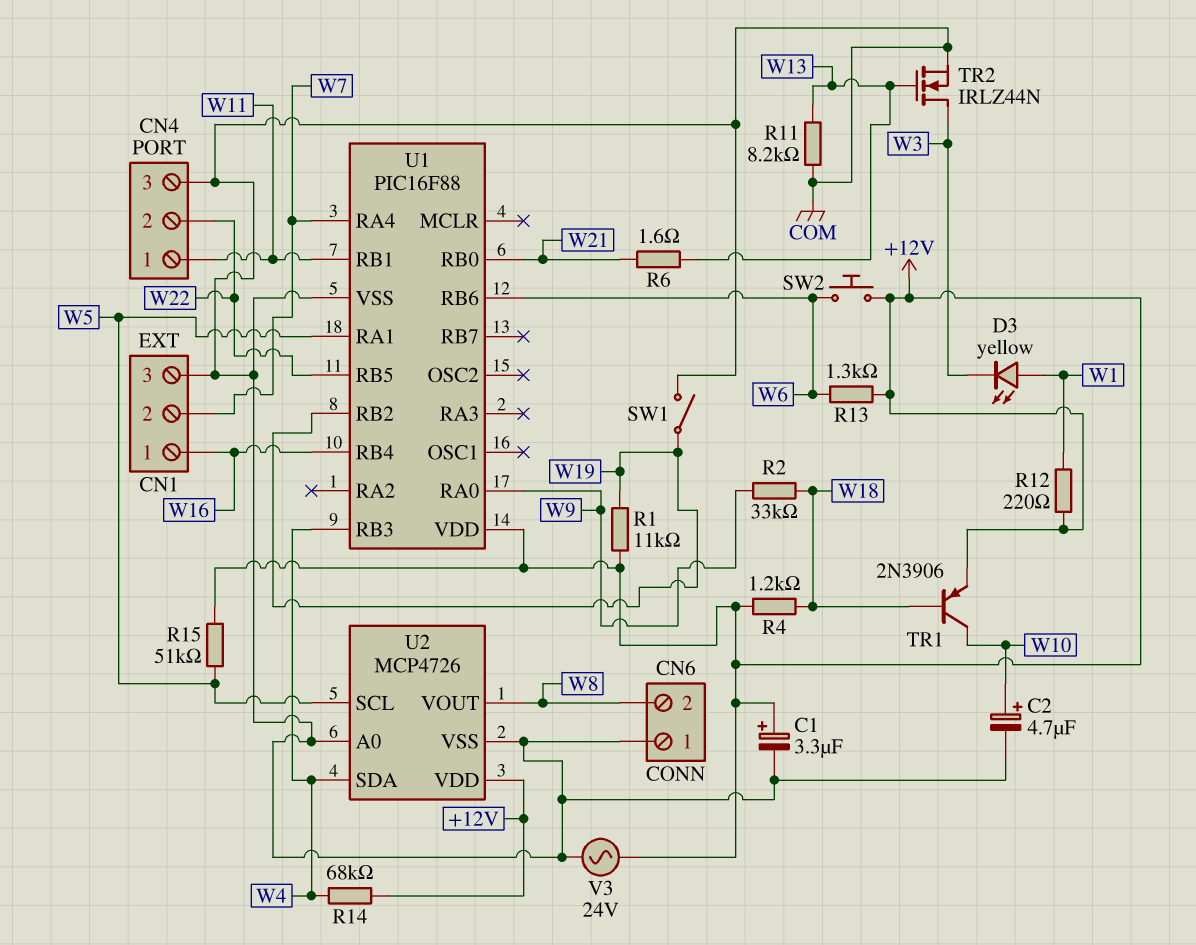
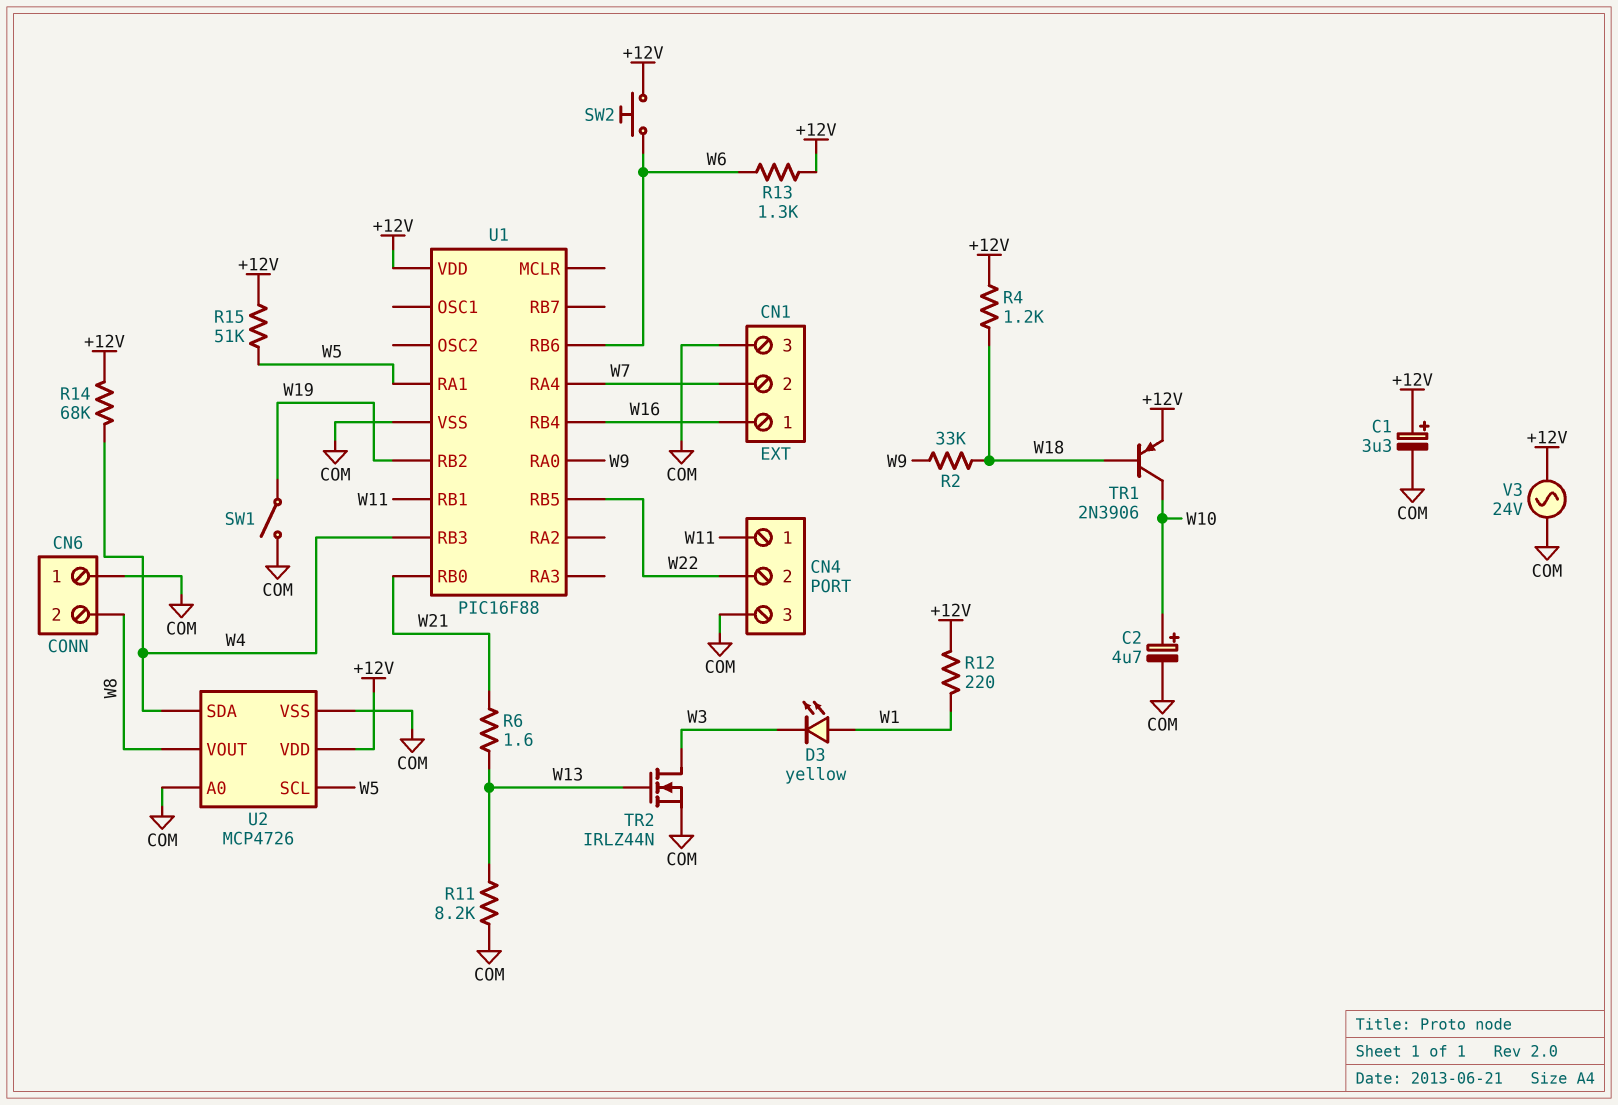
R1: 11k (+12V, W19) -> none

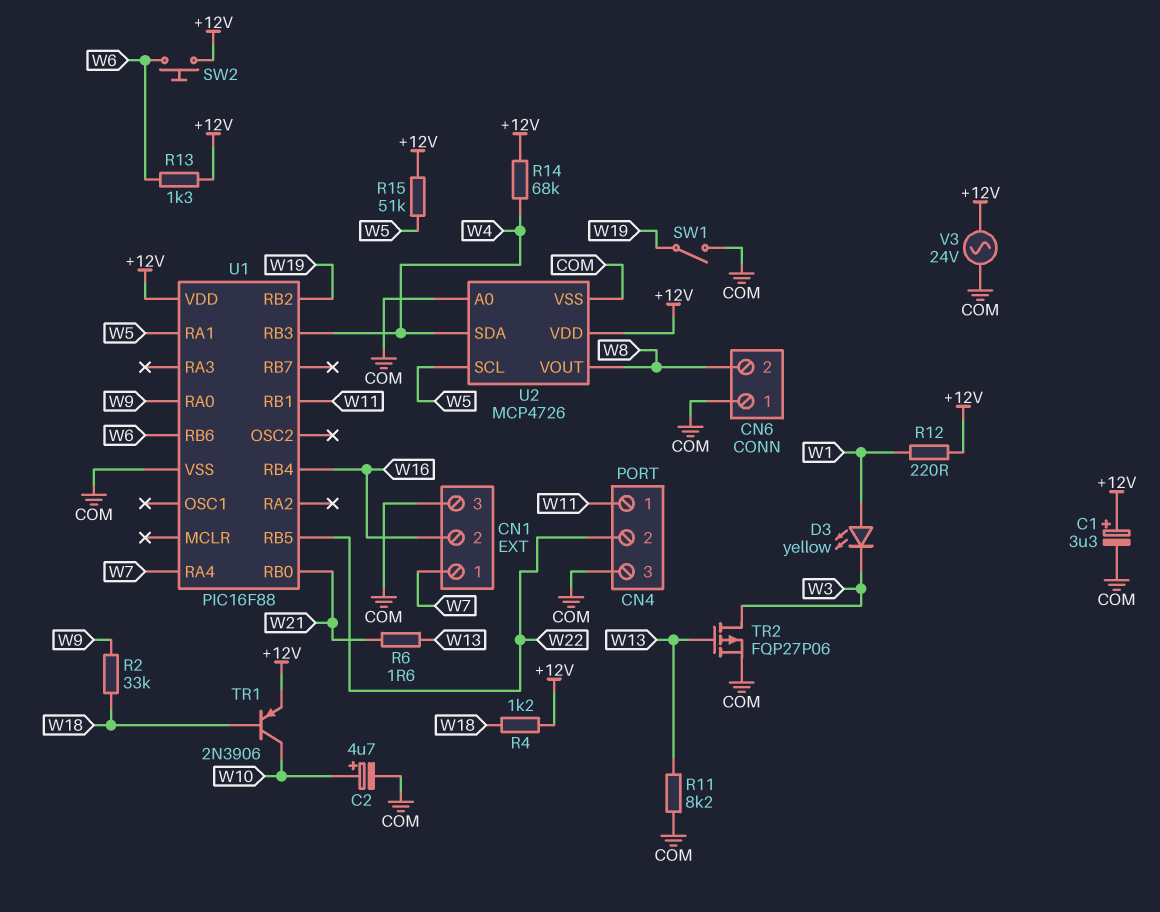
CN1 pin 1: W16 -> W7
CN1 pin 2: W7 -> W16
TR2: NMOS IRLZ44N (G W13, D W3, S COM) -> PMOS FQP27P06 (G W13, D W3, S COM)

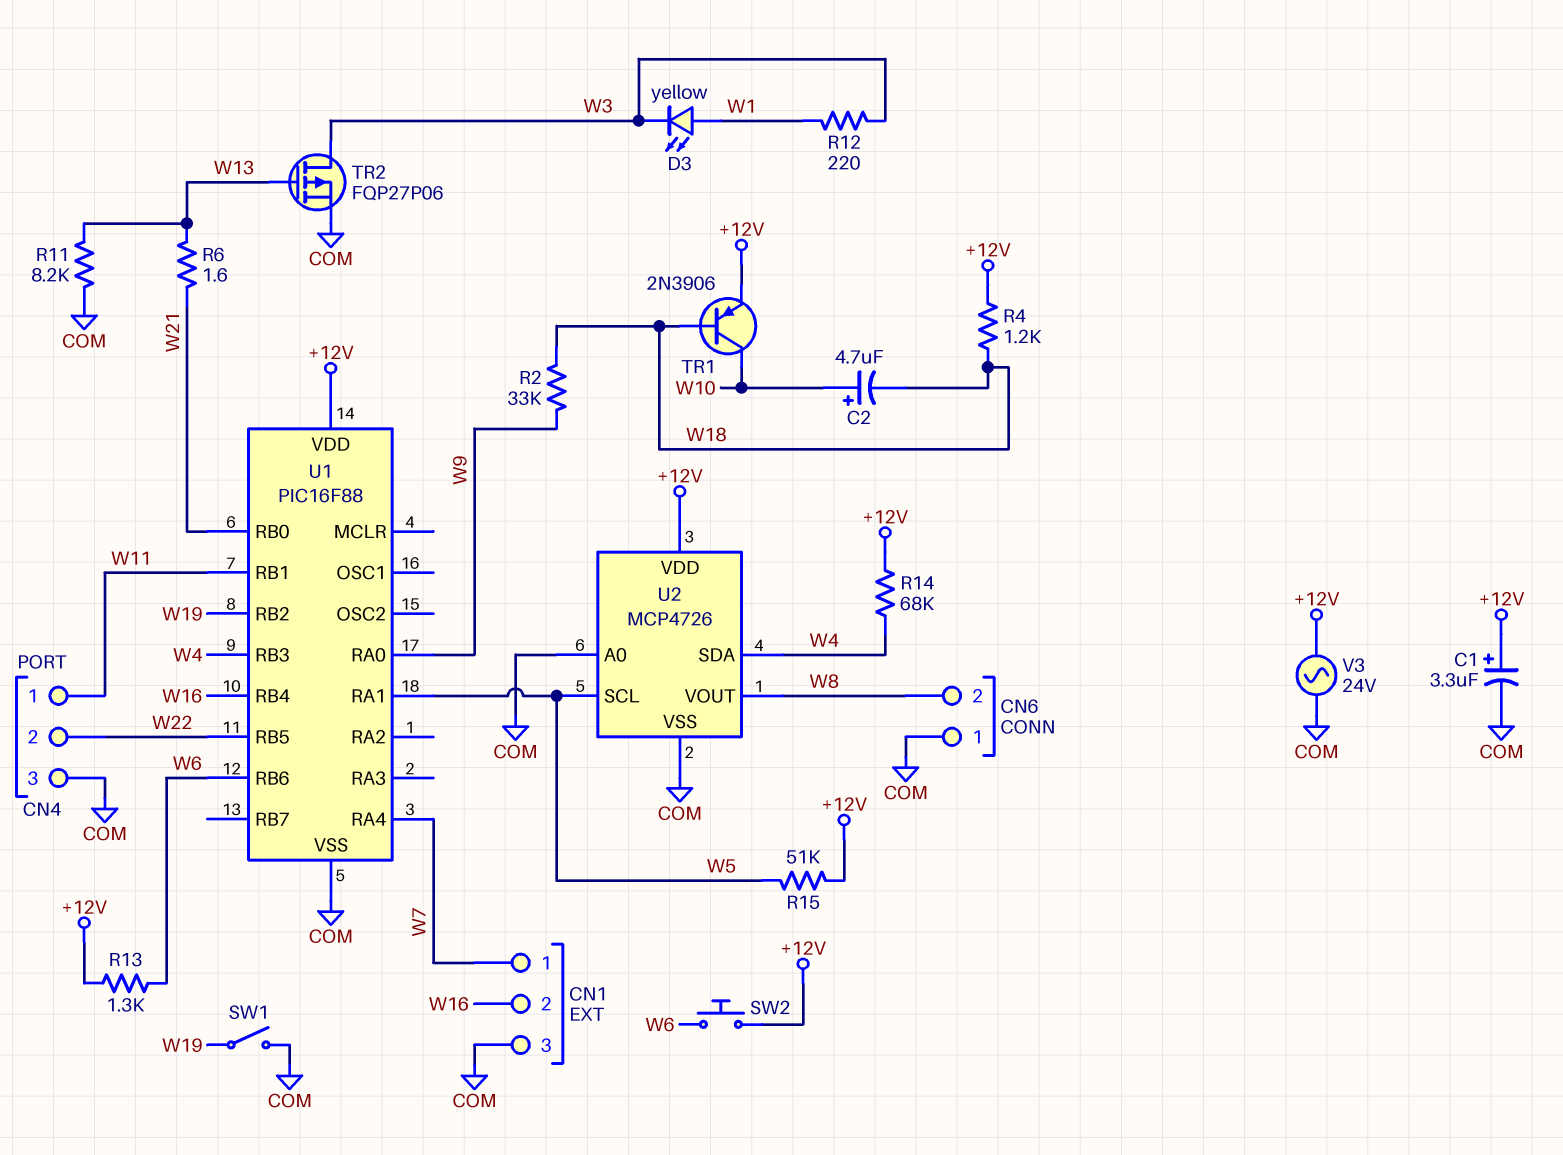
C2: 4.7uF (plus W10, minus COM) -> 4.7uF (plus W10, minus W18)
R12: 220 (+12V, W1) -> 220 (W1, W3)

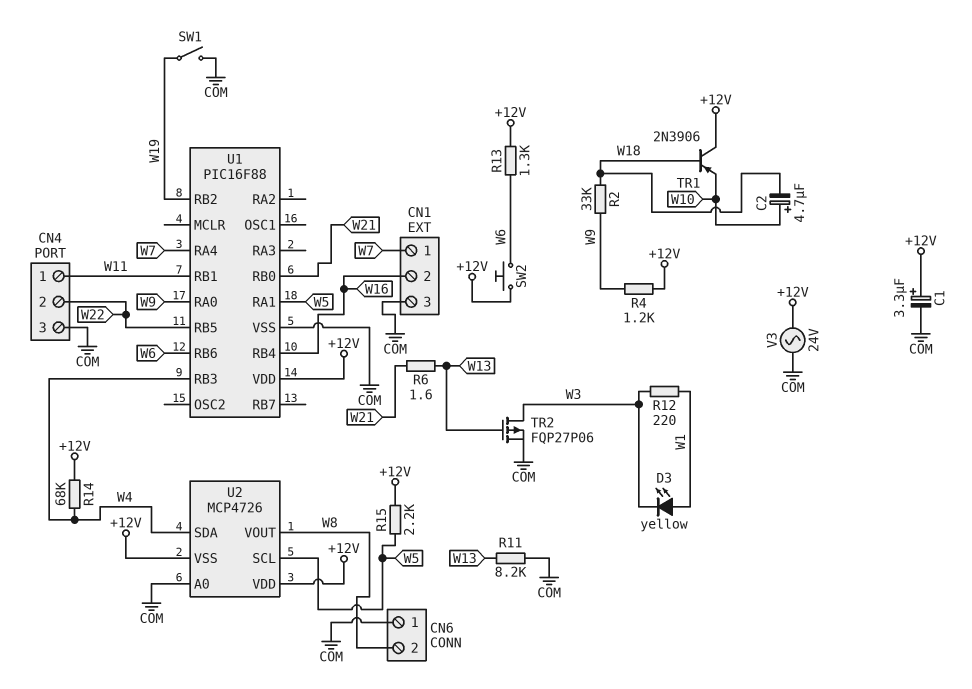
R4: 1.2k (+12V, W18) -> 1.2k (+12V, W9)
R15: 51k (+12V, W5) -> 2.2k (+12V, W5)
TR1: PNP 2N3906 (B W18, C W10, E +12V) -> PNP 2N3906 (B W18, C +12V, E W10)
U2 pin VSS: COM -> +12V

